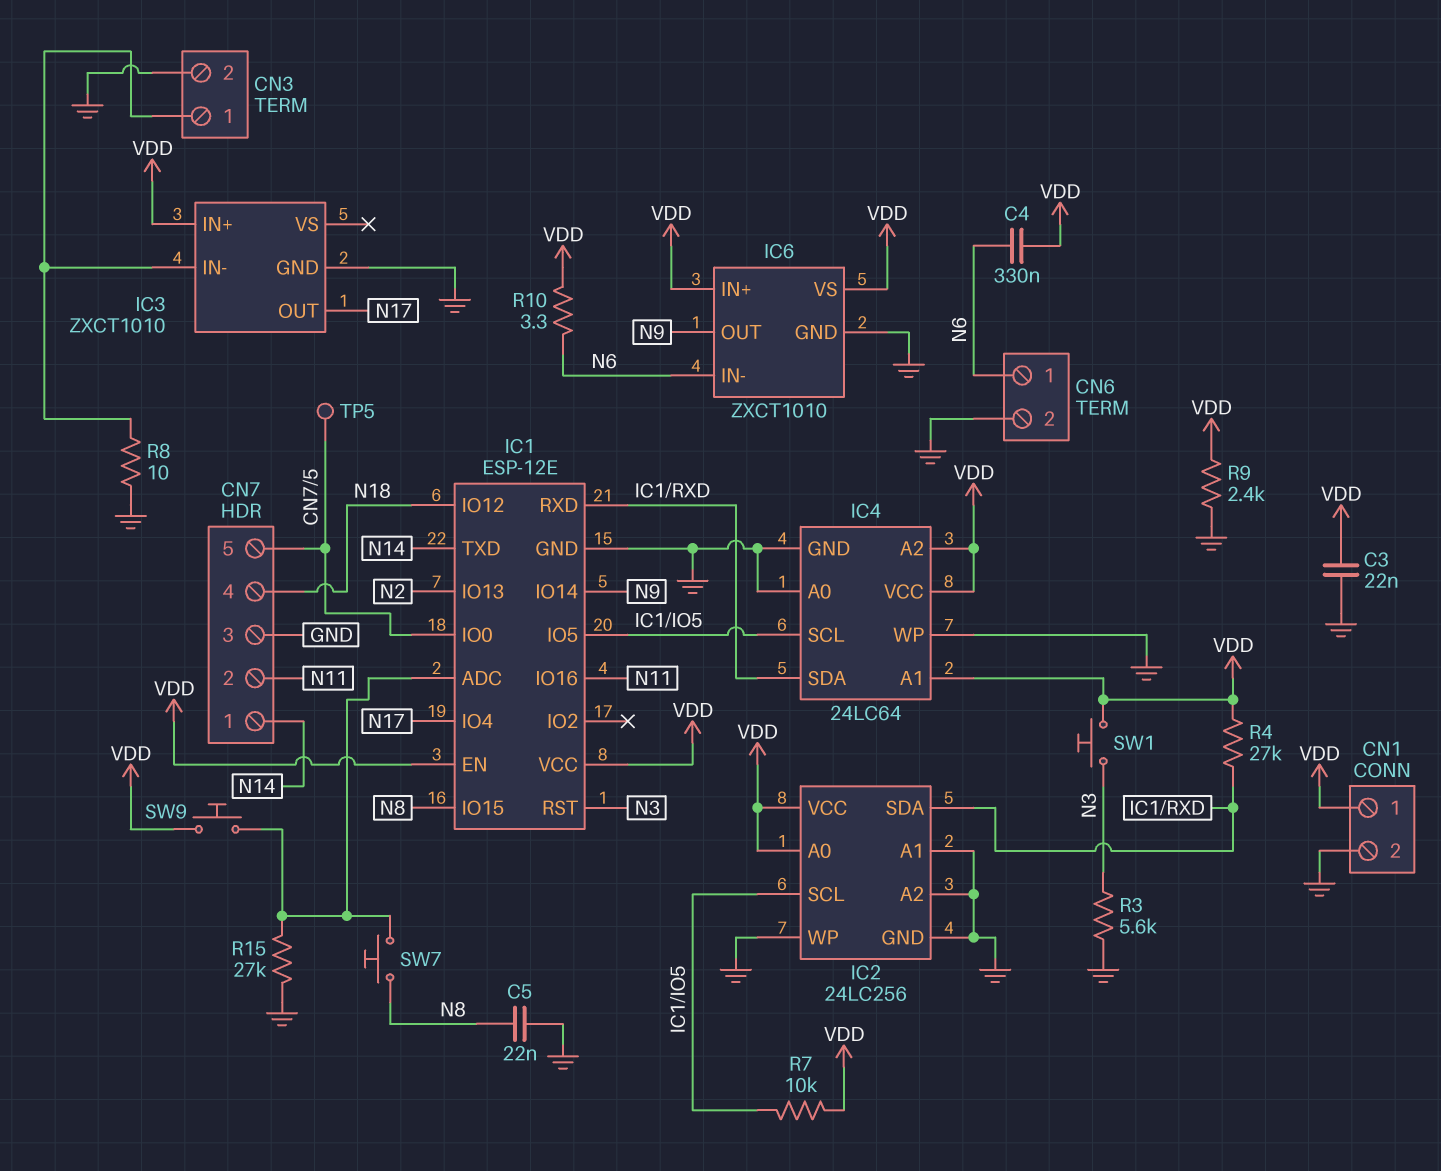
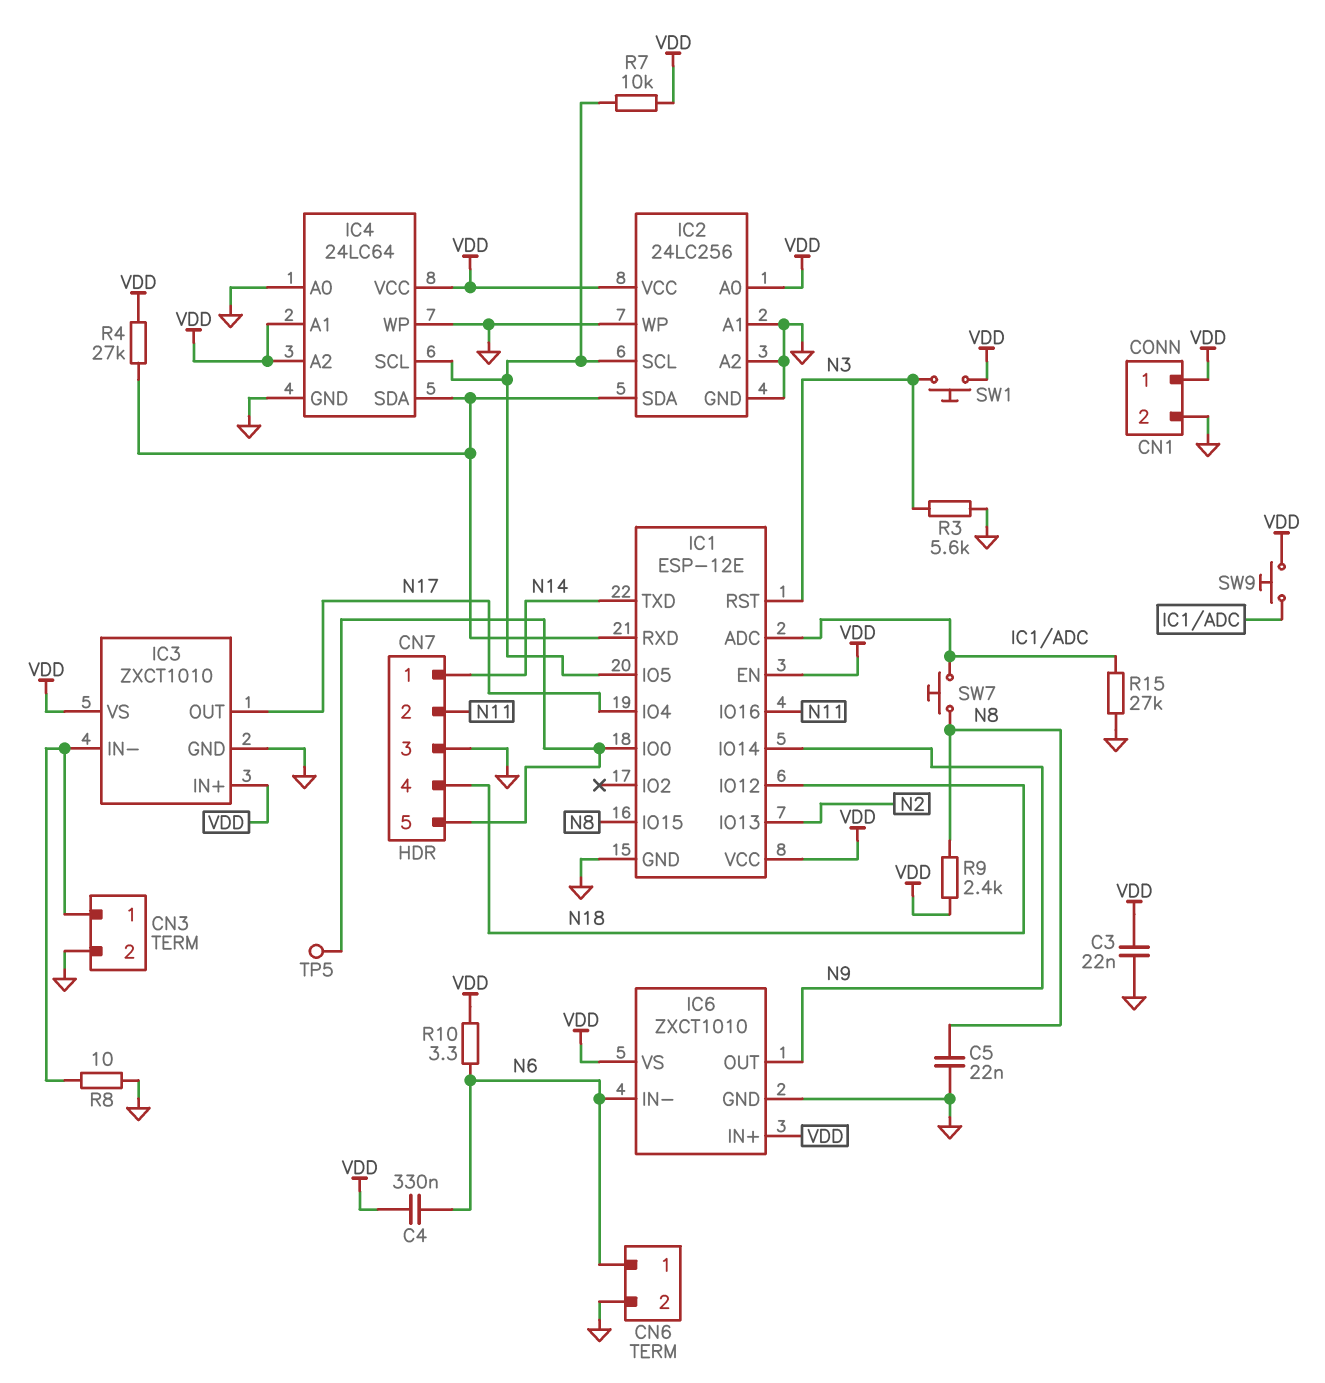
IC3 pin VS: none -> VDD
R9: 2.4k (GND, VDD) -> 2.4k (N8, VDD)

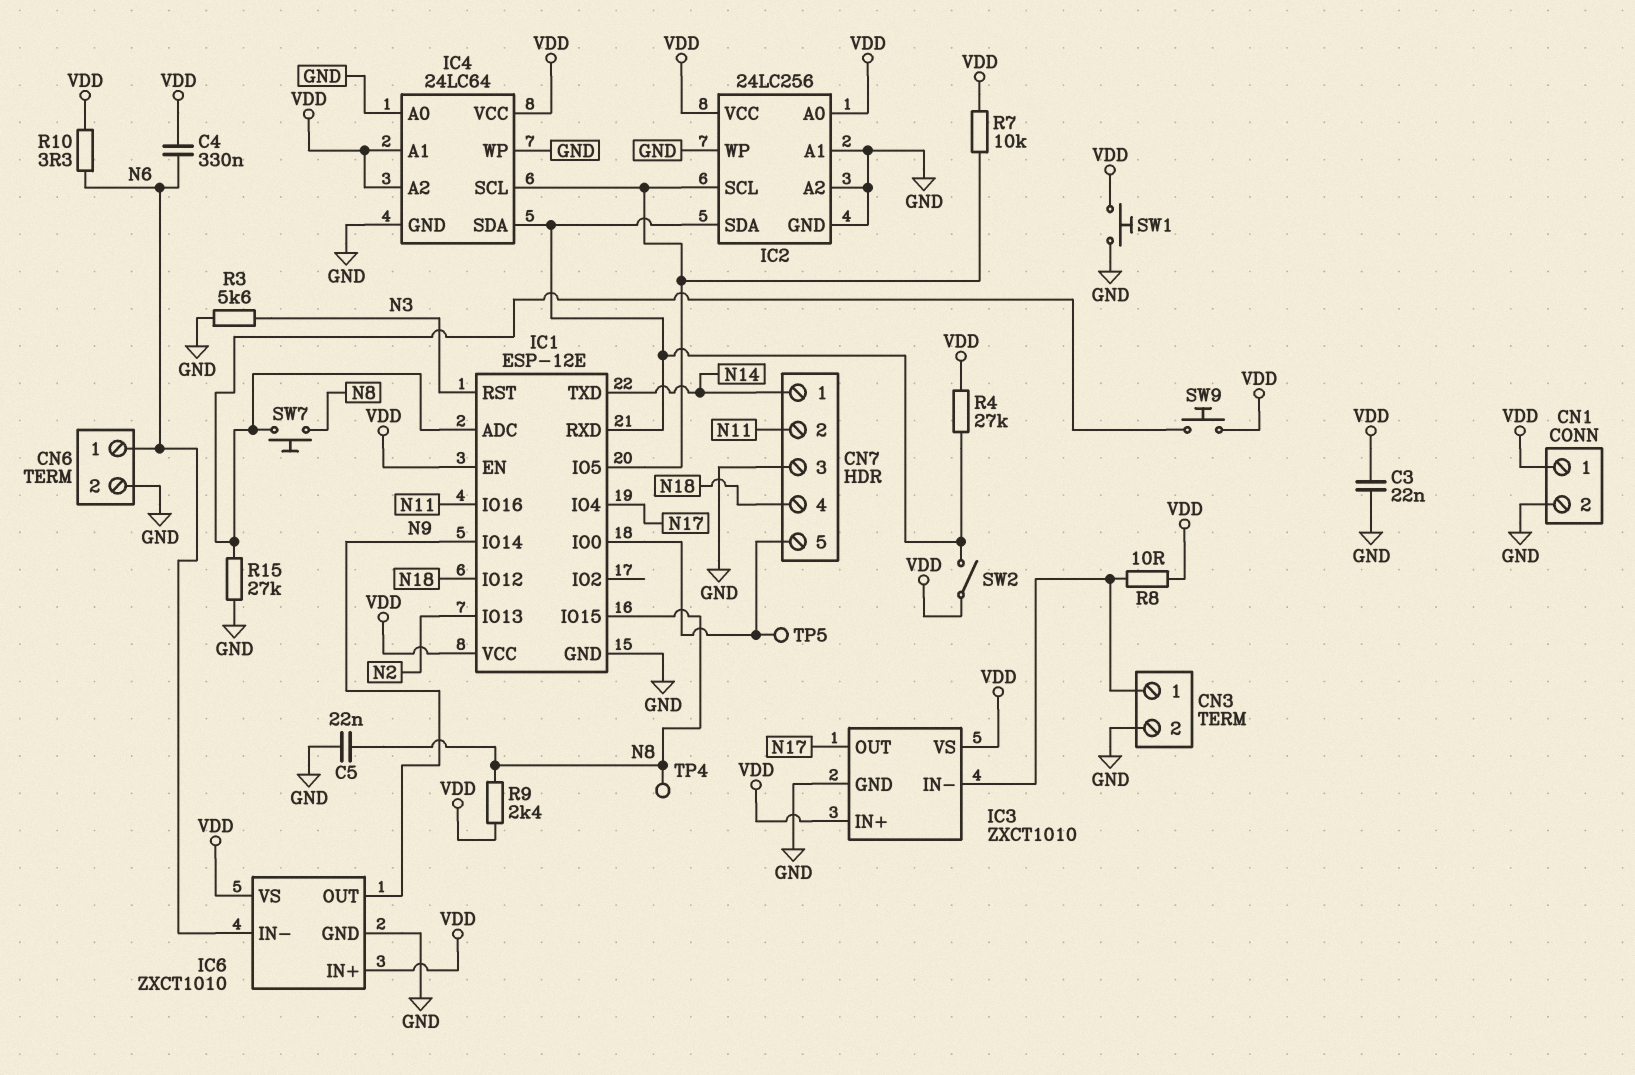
R8: 10 (CN3/1, GND) -> 10 (CN3/1, VDD)
SW1: button (N3, VDD) -> button (GND, VDD)
SW2: none -> switch (IC1/RXD, VDD)
TP4: none -> test point (N8)

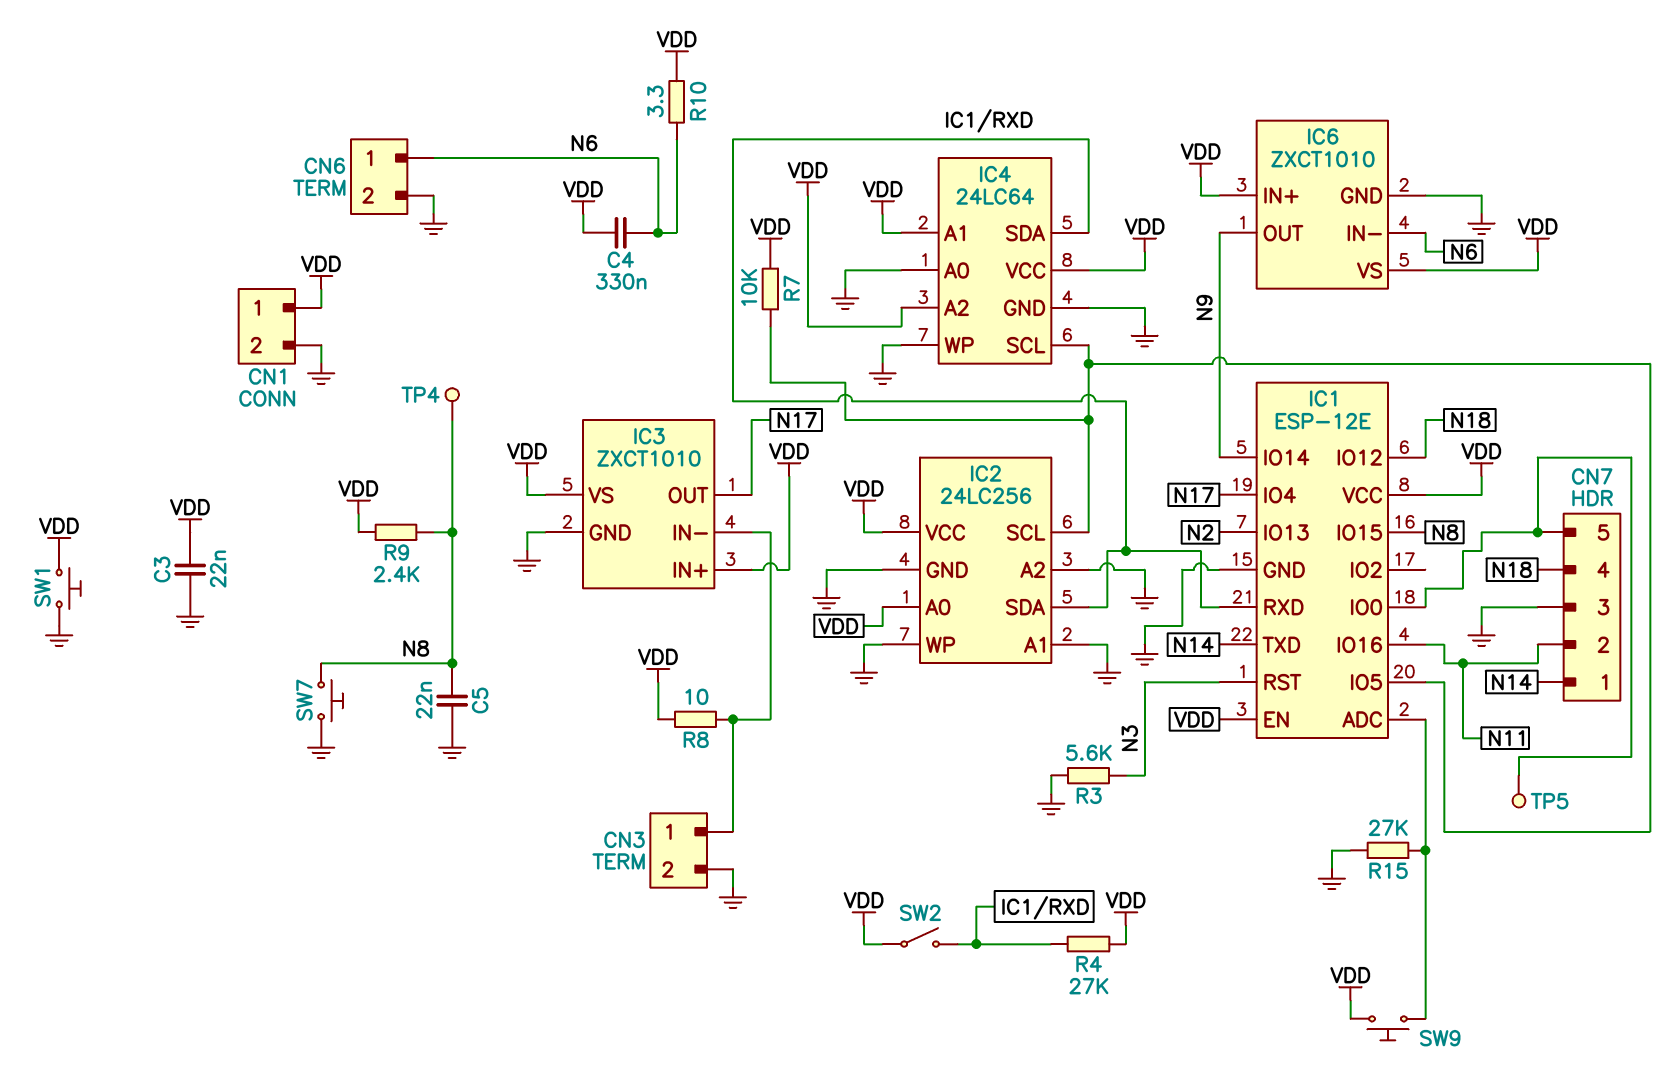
SW7: button (IC1/ADC, N8) -> button (GND, N8)

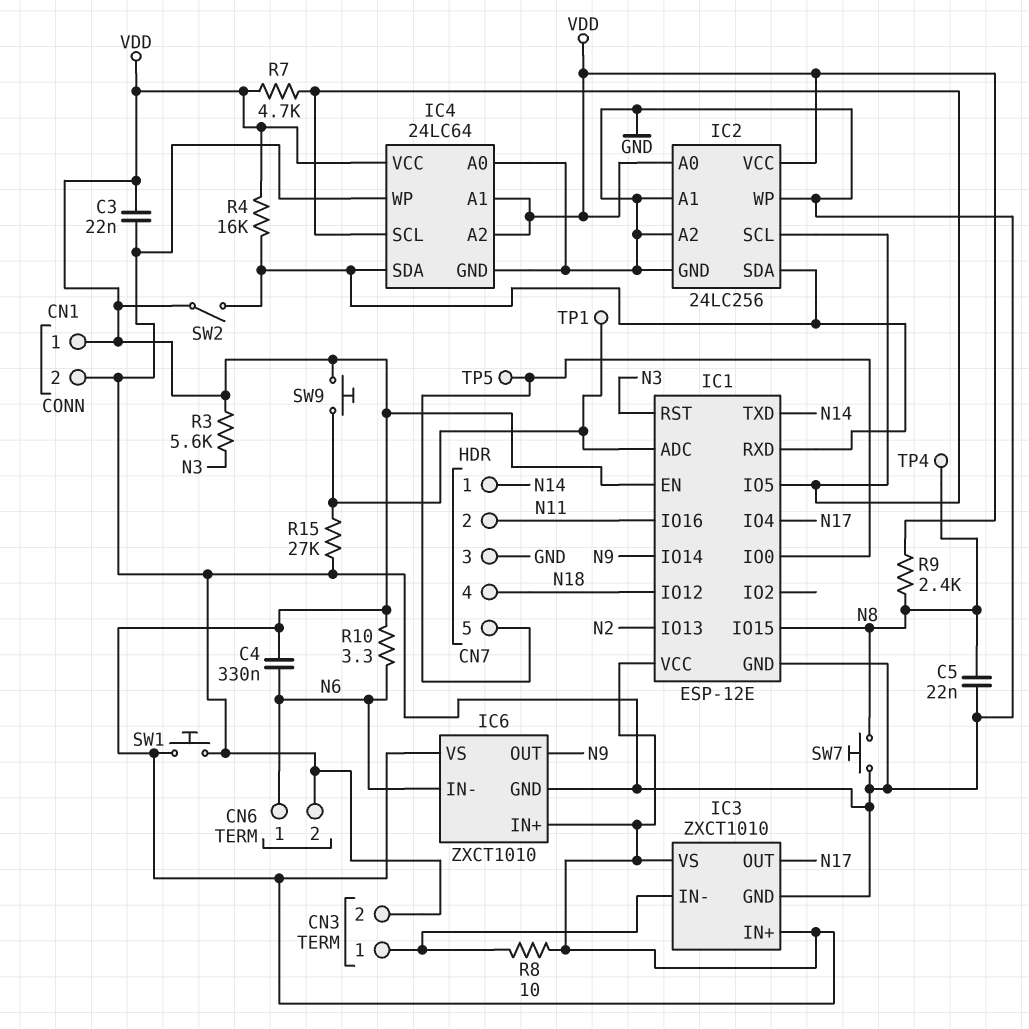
R3: 5.6k (GND, N3) -> 5.6k (N3, VDD)
R4: 27k (IC1/RXD, VDD) -> 16k (IC1/RXD, VDD)
R7: 10k (IC1/IO5, VDD) -> 4.7k (IC1/IO5, VDD)
TP1: none -> test point (IC1/ADC)

